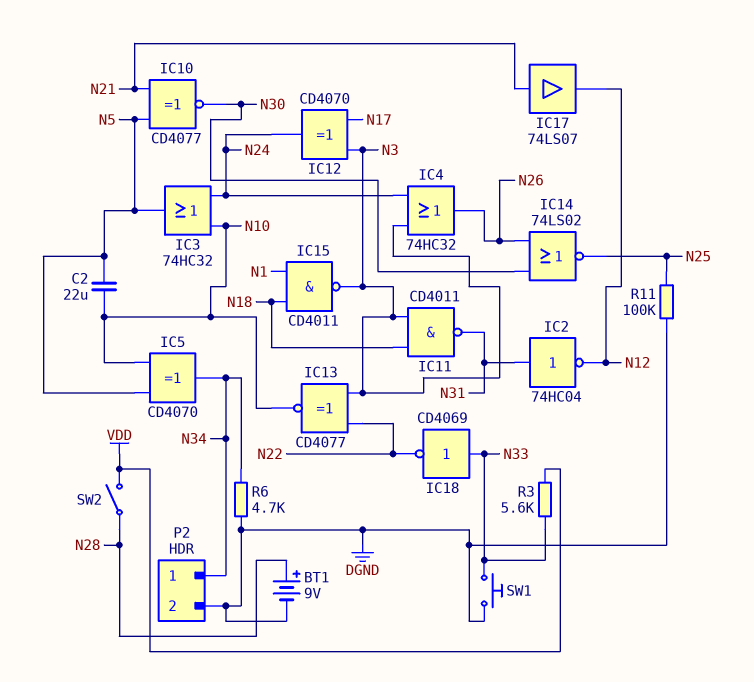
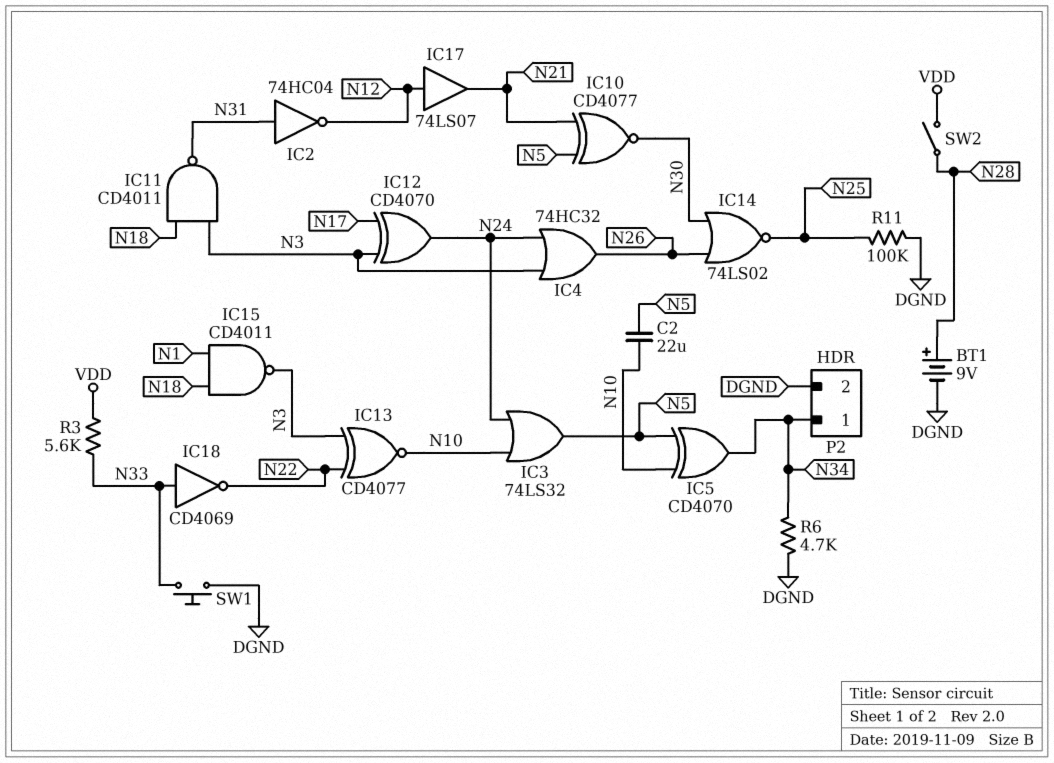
IC3: OR 74HC32 (in N10, in N24, out N5) -> OR 74LS32 (in N10, in N24, out N5)
IC17: buffer 74LS07 (in N21, out N12) -> buffer 74LS07 (in N12, out N21)

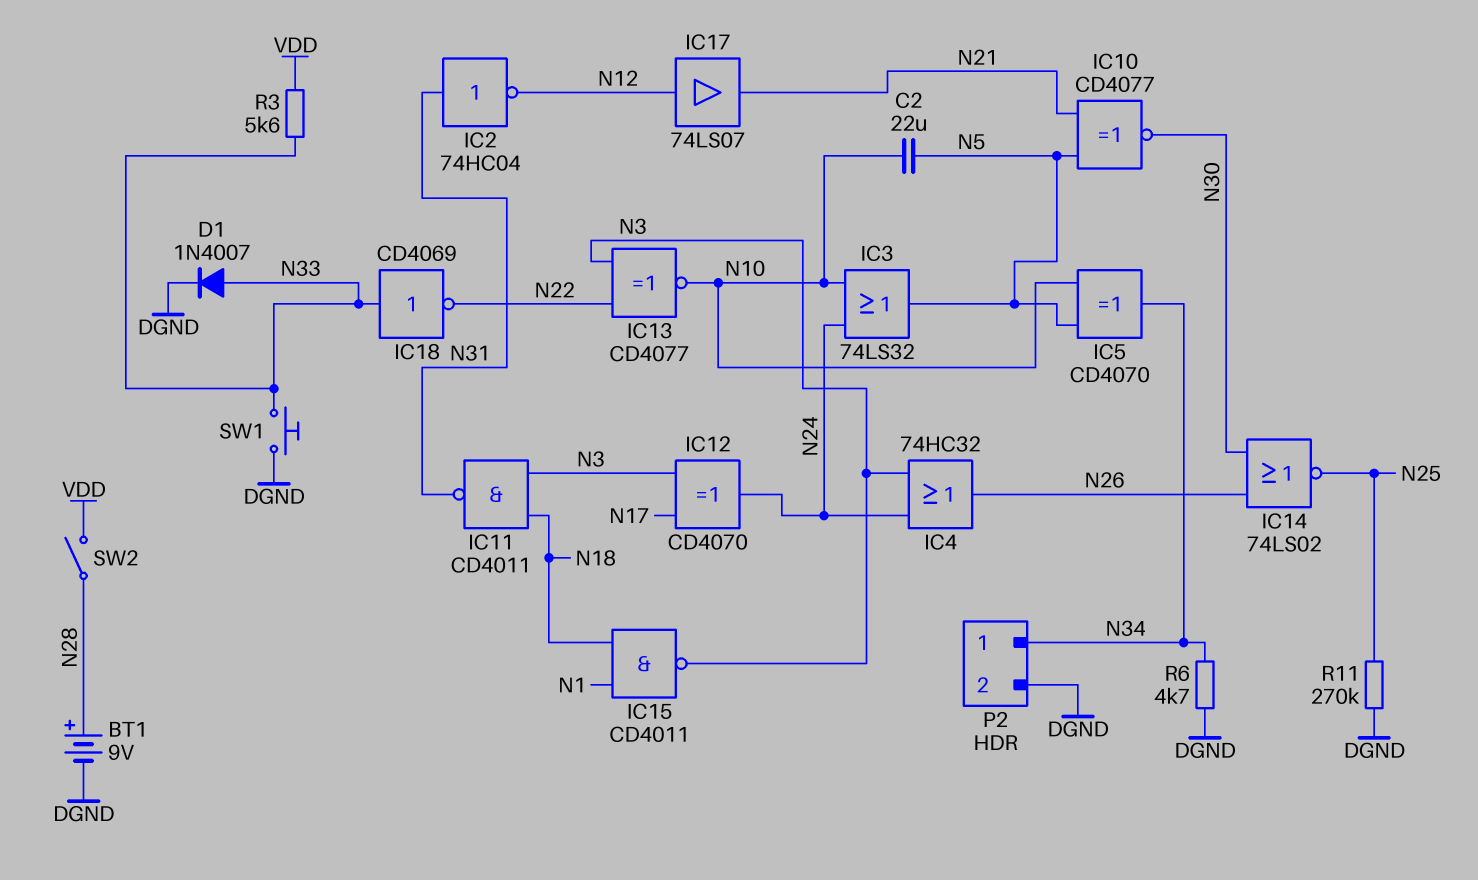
D1: none -> diode 1N4007 (A N33, K DGND)
R11: 100k (DGND, N25) -> 270k (DGND, N25)

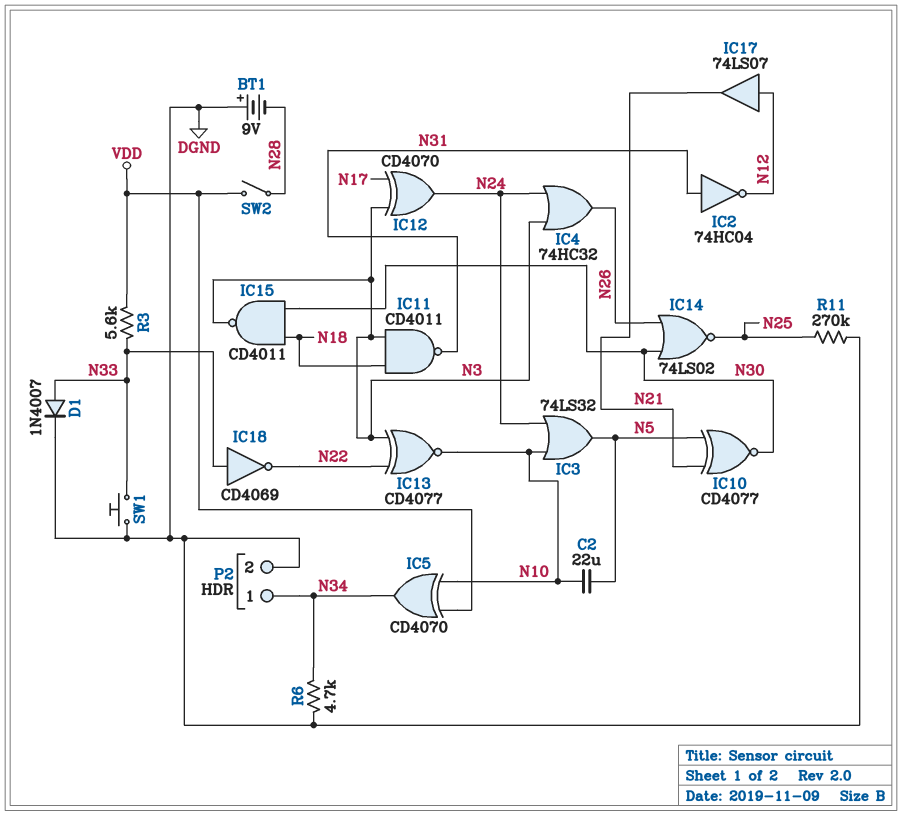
BT1: 9V (plus N28, minus DGND) -> 9V (plus DGND, minus N28)
IC5: XOR CD4070 (in N5, in N10, out N34) -> XOR CD4070 (in N10, in VDD, out N34)
IC15: NAND CD4011 (in N1, in N18, out N3) -> NAND CD4011 (in N18, in N30, out N3)

